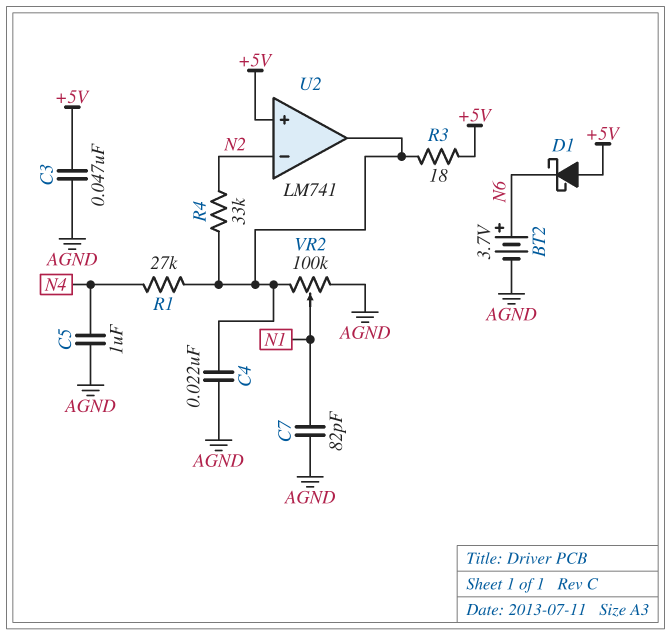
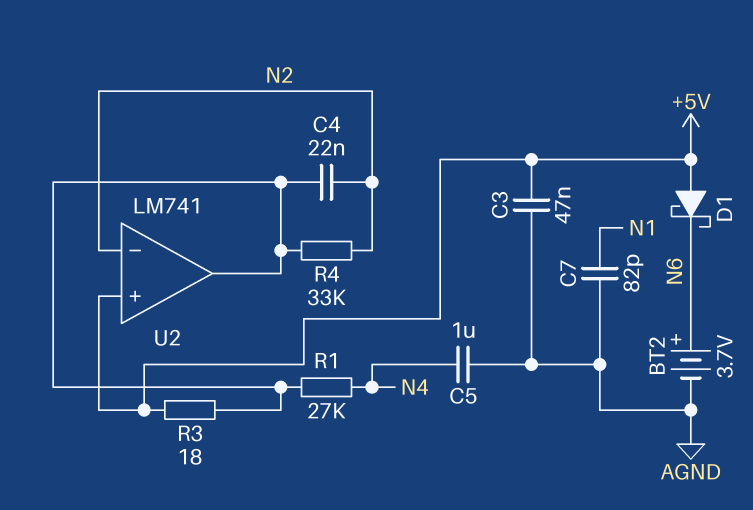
C4: 22nF (AGND, U2/out) -> 22nF (N2, U2/out)
VR2: 100k (AGND, U2/out, wiper N1) -> none

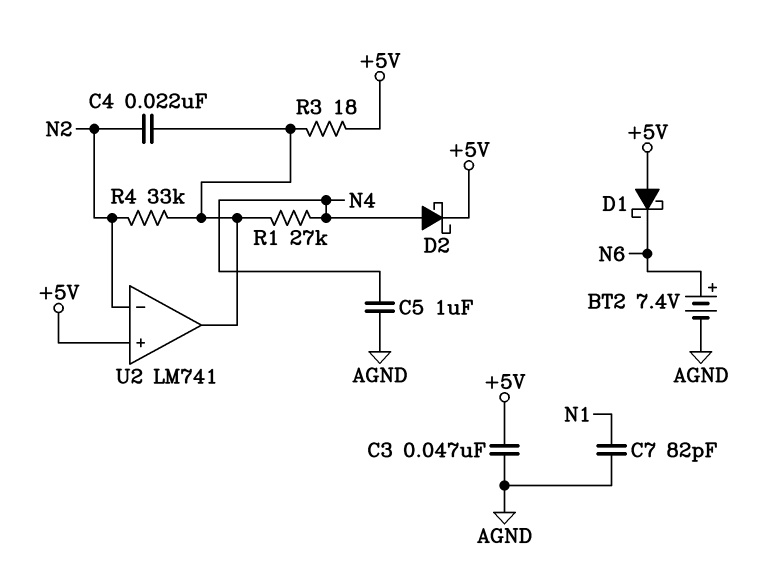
BT2: 3.7V (plus N6, minus AGND) -> 7.4V (plus N6, minus AGND)
D2: none -> schottky (A N4, K +5V)

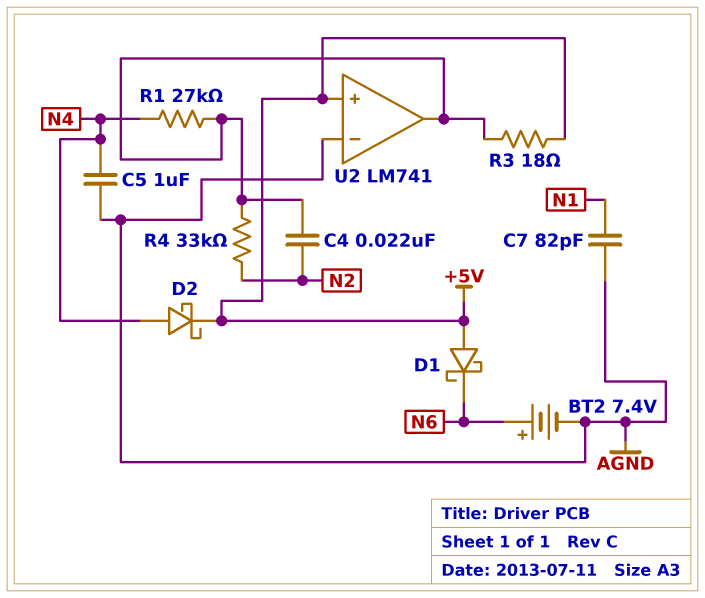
C3: 47nF (+5V, AGND) -> none
U2 pin in-: N2 -> AGND

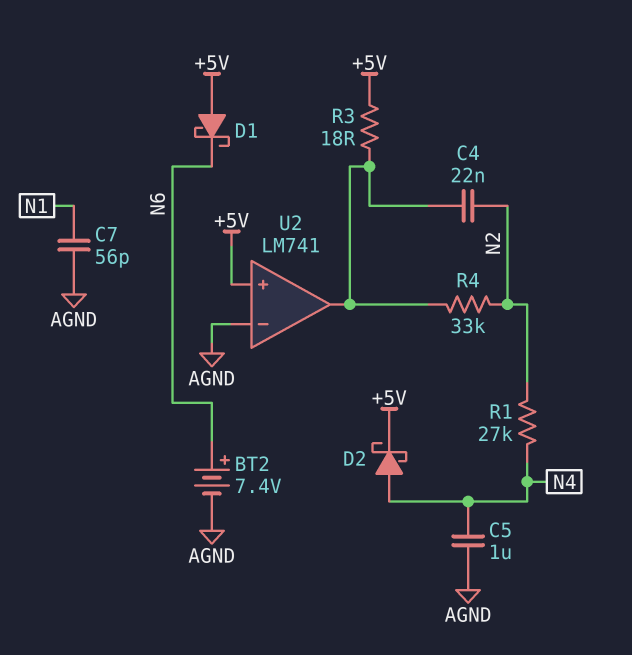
C7: 82pF (AGND, N1) -> 56pF (AGND, N1)
R1: 27k (N4, U2/out) -> 27k (N2, N4)

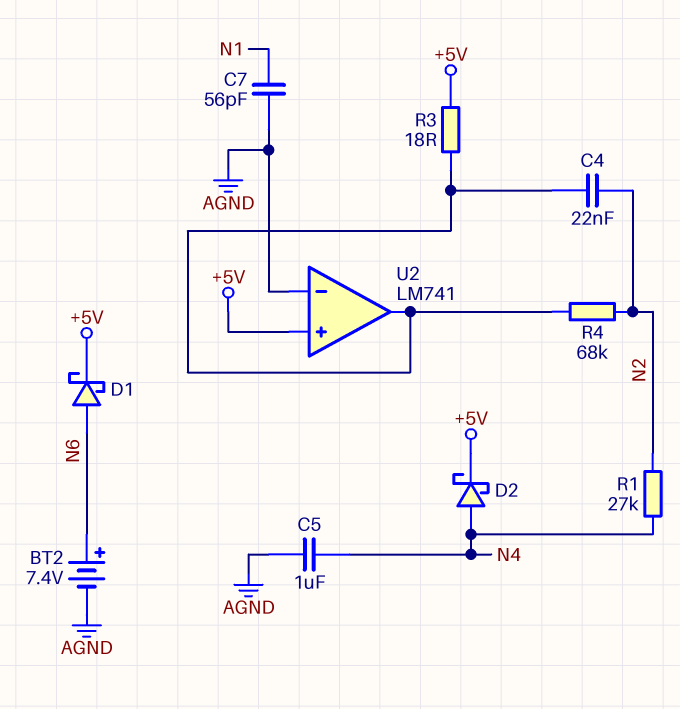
D1: schottky (A +5V, K N6) -> schottky (A N6, K +5V)
R4: 33k (N2, U2/out) -> 68k (N2, U2/out)

